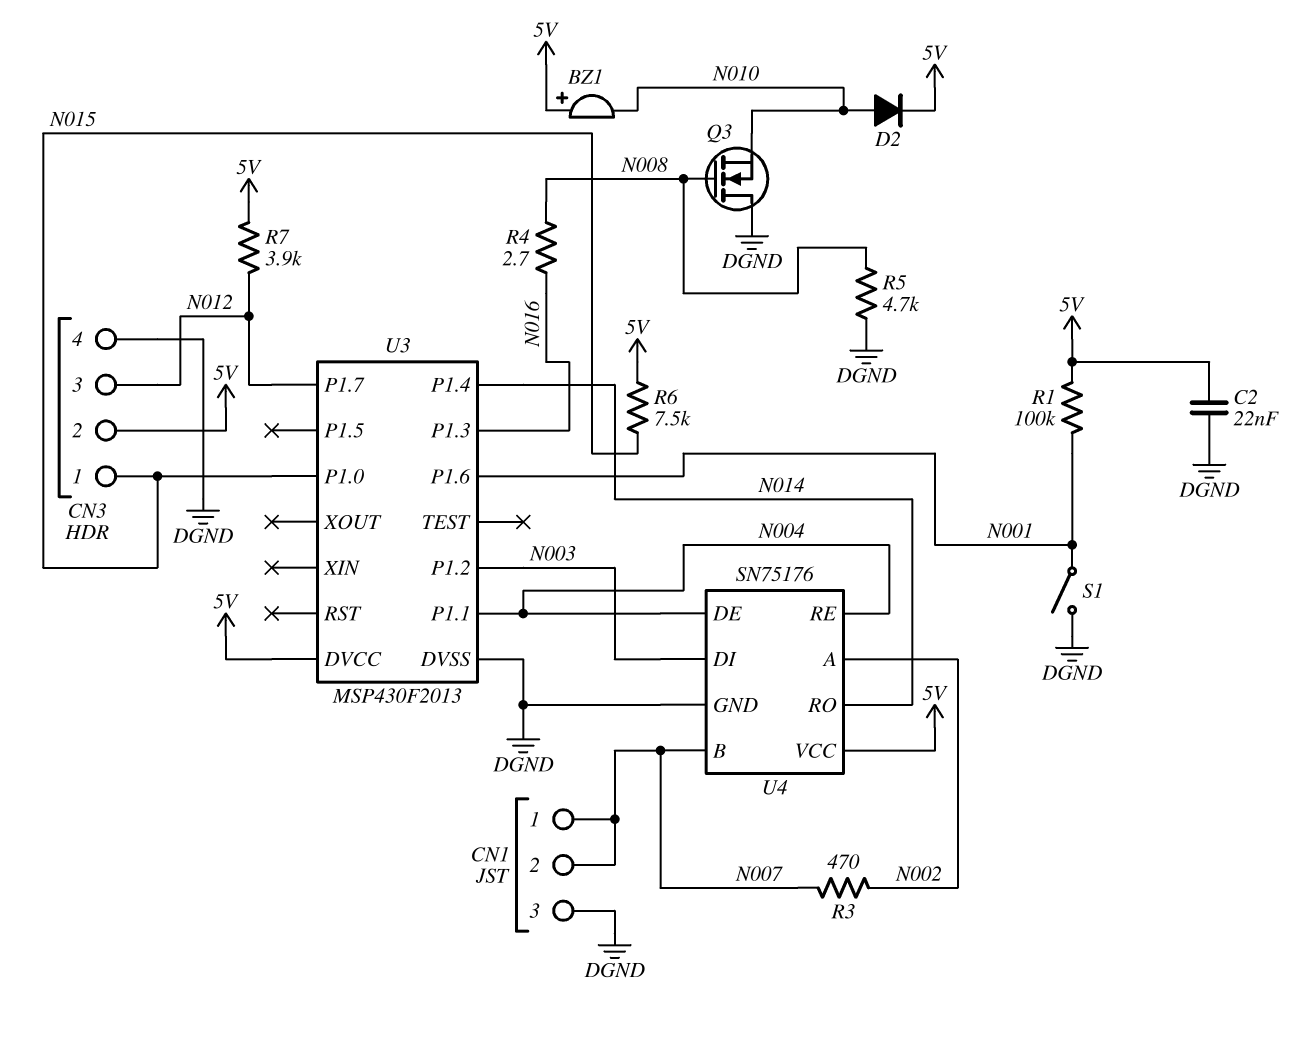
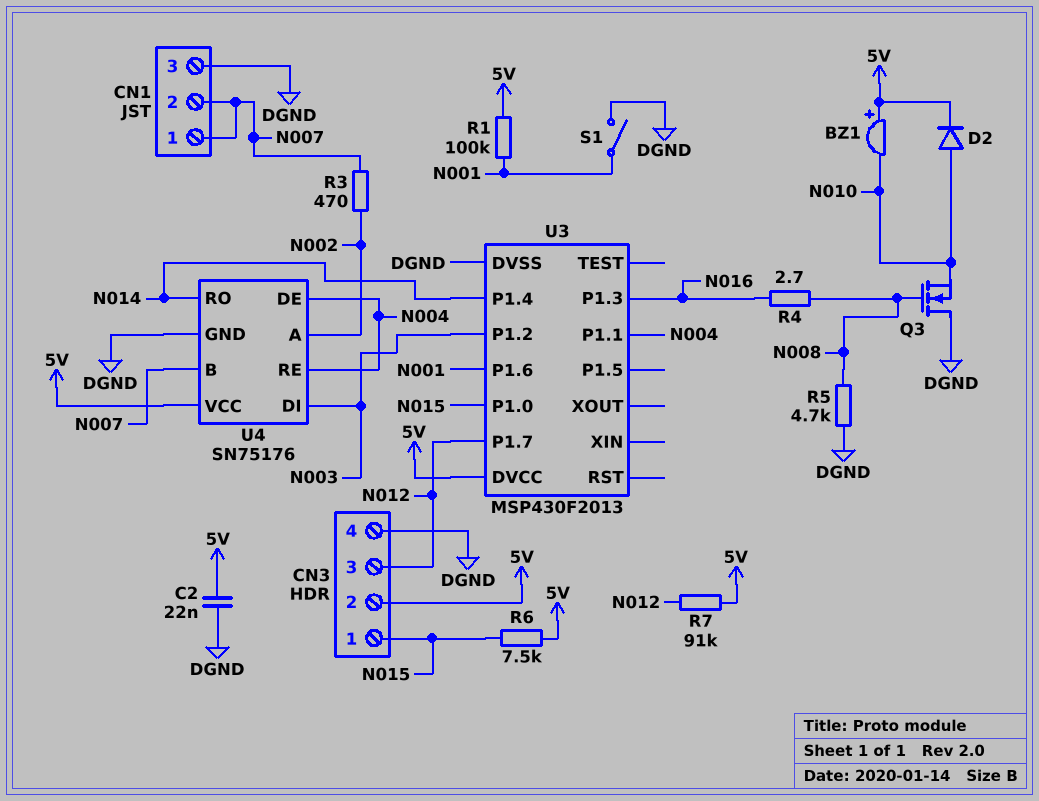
R7: 3.9k (5V, N012) -> 91k (5V, N012)

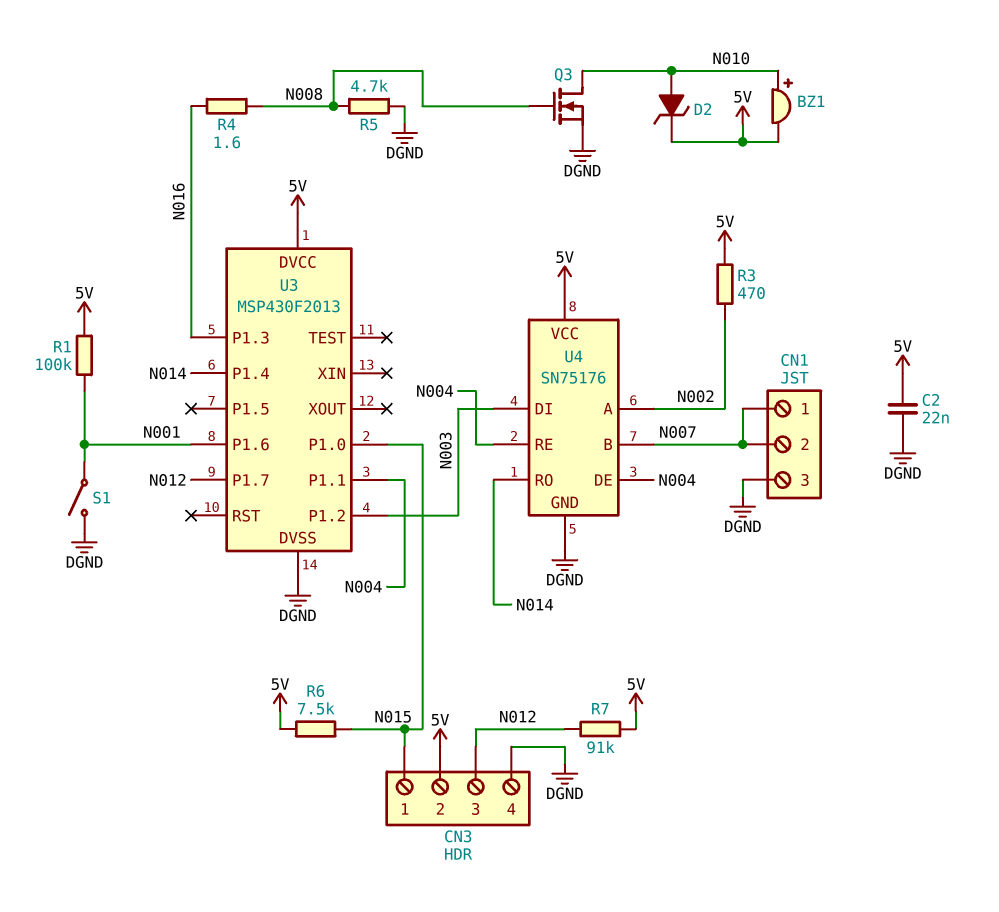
BZ1: buzzer (plus 5V, minus N010) -> buzzer (plus N010, minus 5V)
D2: diode (A N010, K 5V) -> zener (A N010, K 5V)
Q3: NMOS (G N008, D DGND, S N010) -> NMOS (G N008, D N010, S DGND)
R3: 470 (N002, N007) -> 470 (5V, N002)
R4: 2.7 (N008, N016) -> 1.6 (N008, N016)

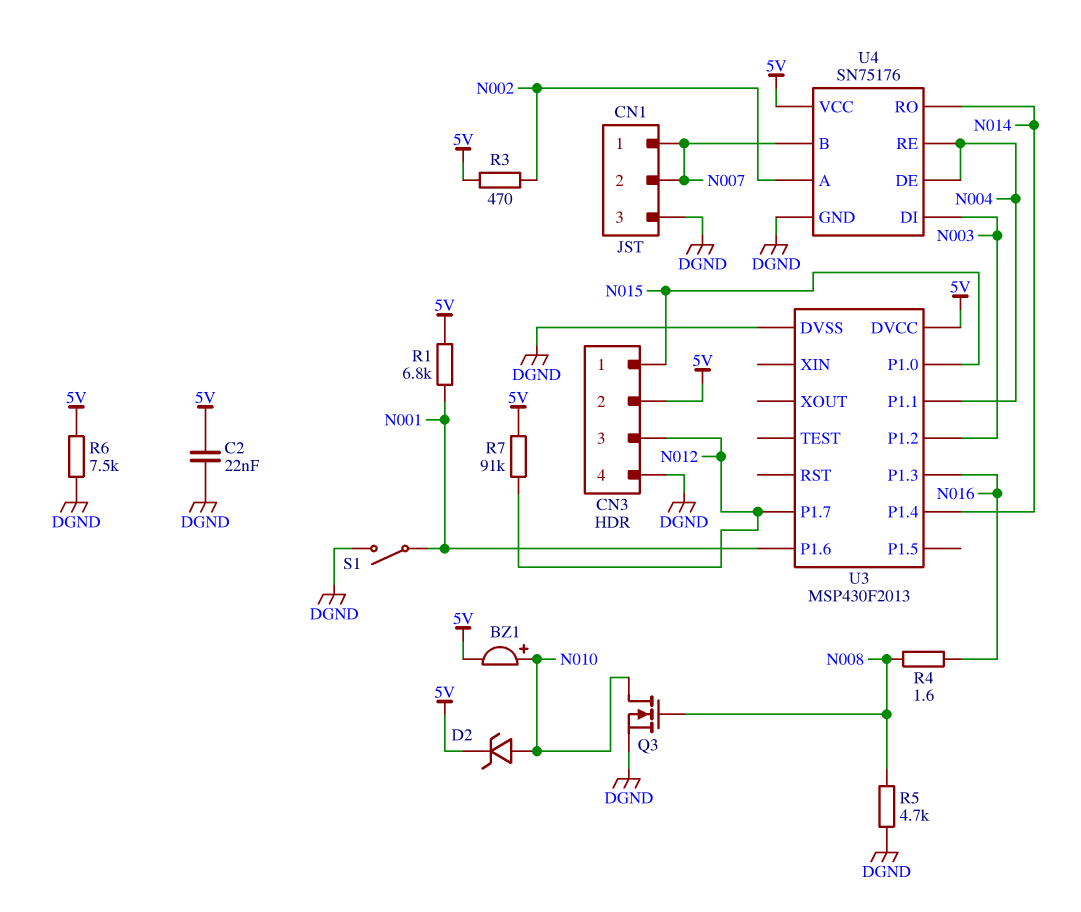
R1: 100k (5V, N001) -> 6.8k (5V, N001)
R6: 7.5k (5V, N015) -> 7.5k (5V, DGND)

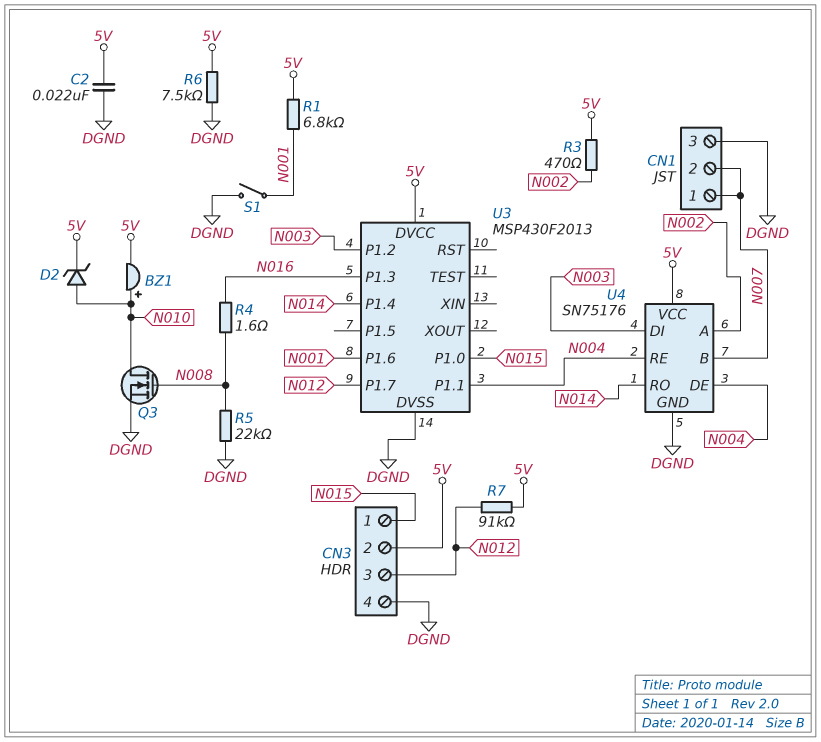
R5: 4.7k (DGND, N008) -> 22k (DGND, N008)

